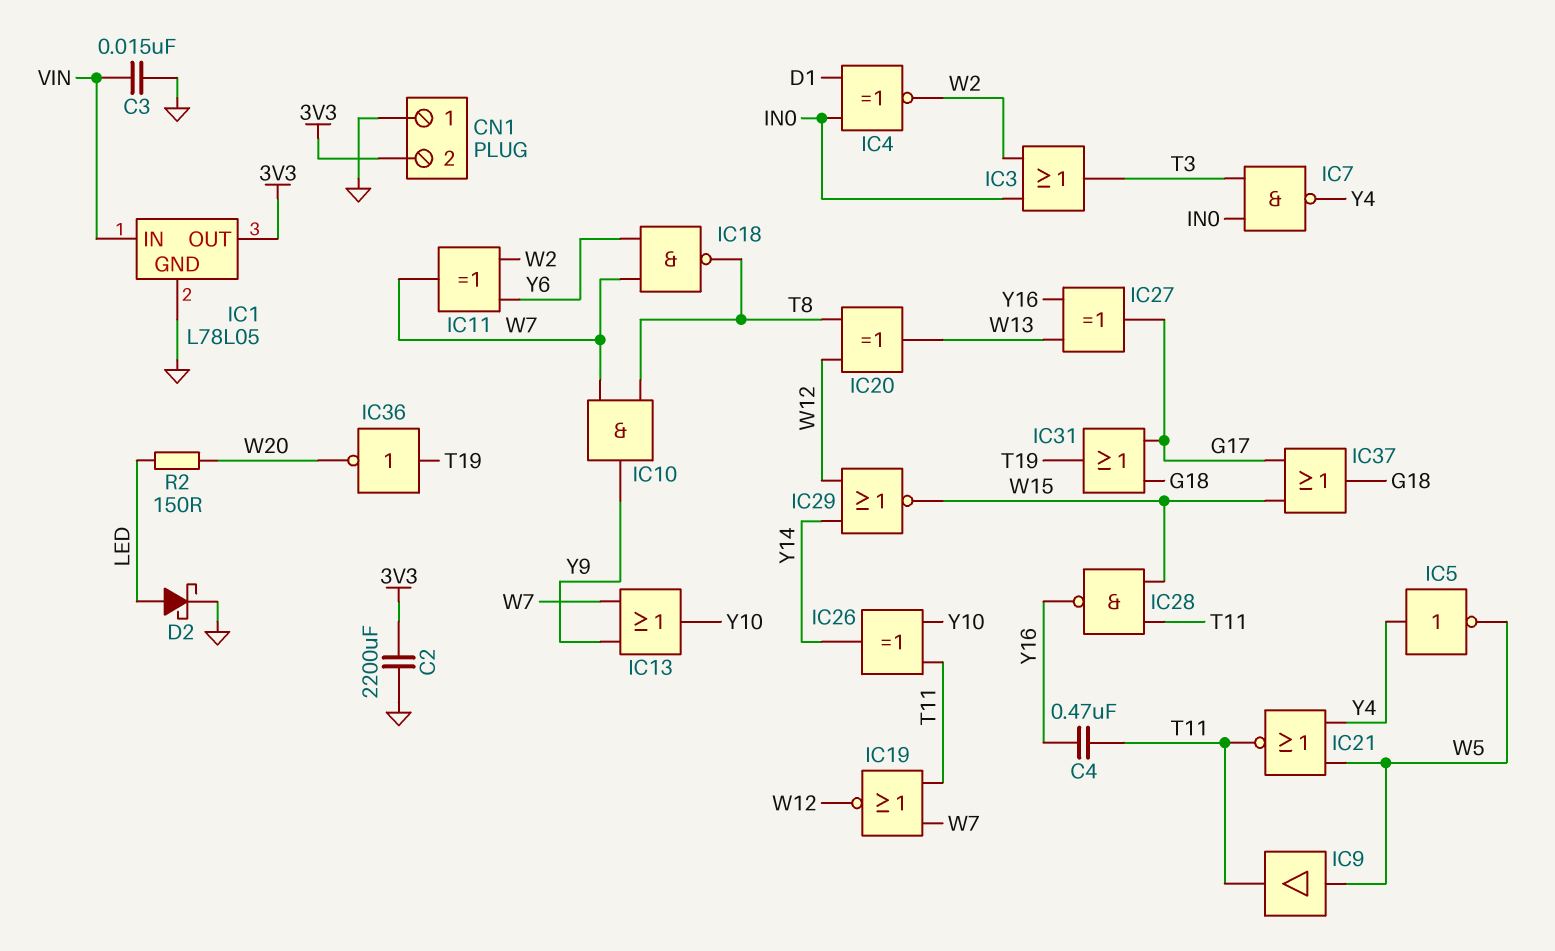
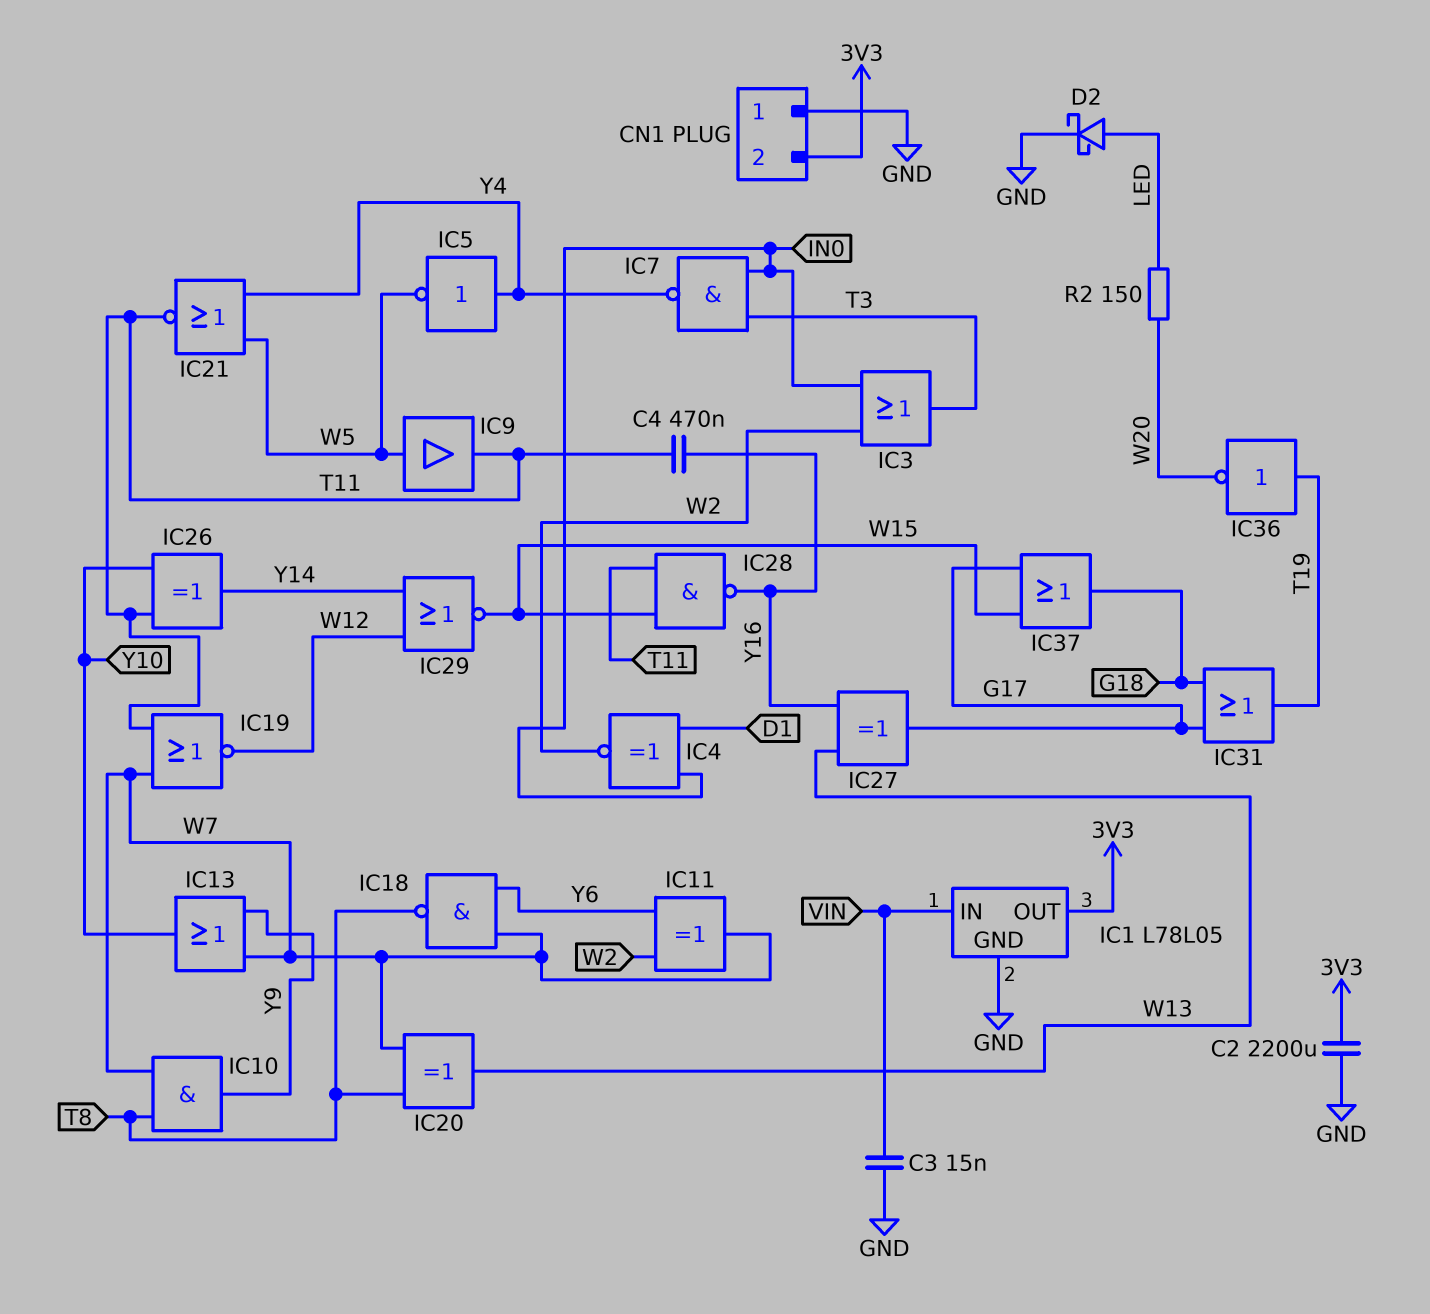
IC20: XOR (in T8, in W12, out W13) -> XOR (in T8, in W7, out W13)

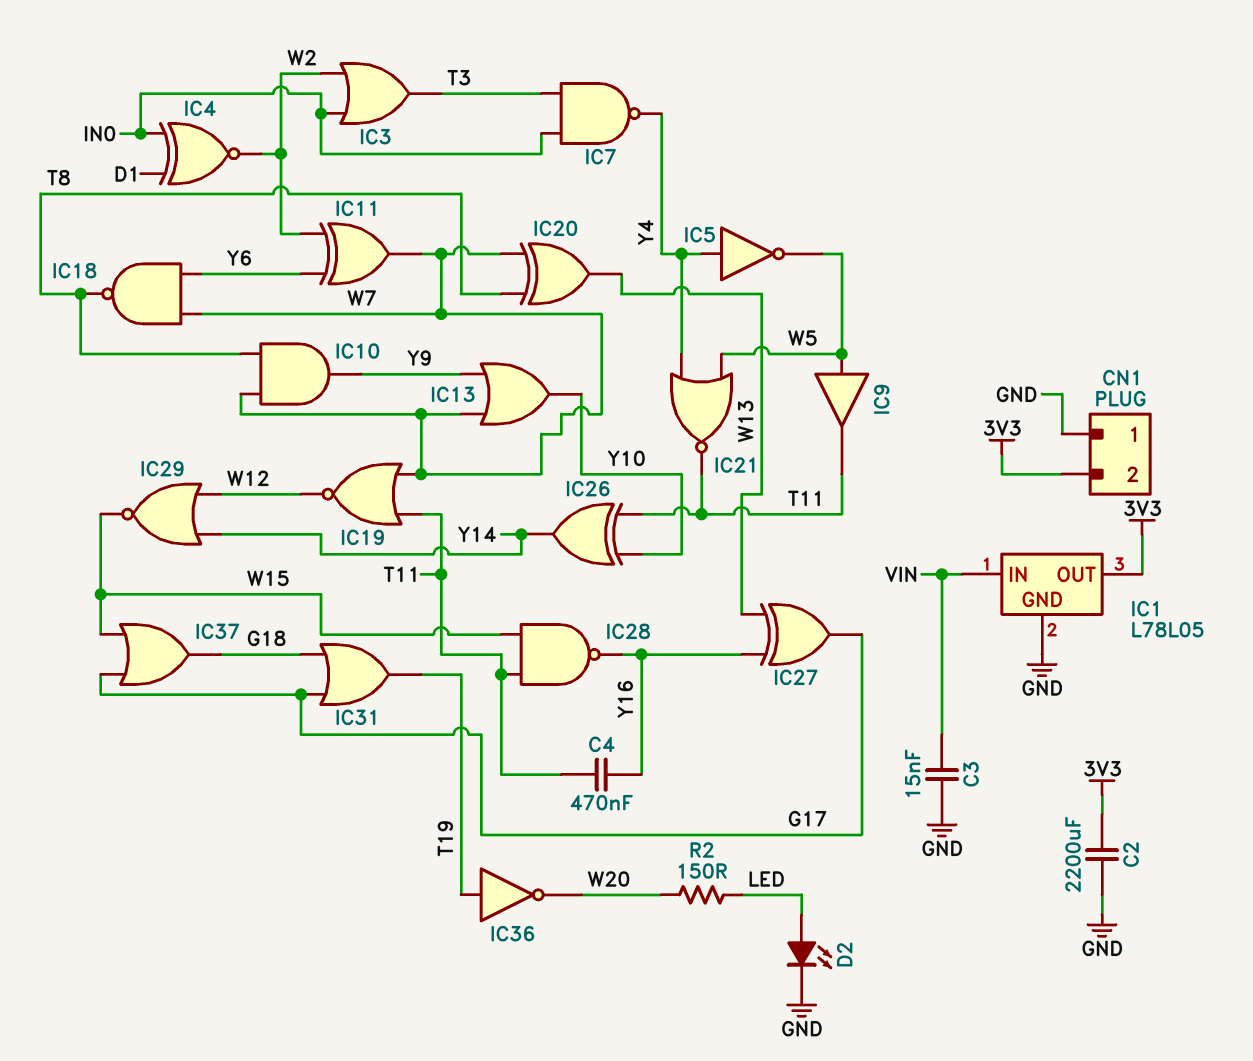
D2: schottky (A LED, K GND) -> LED (A LED, K GND)

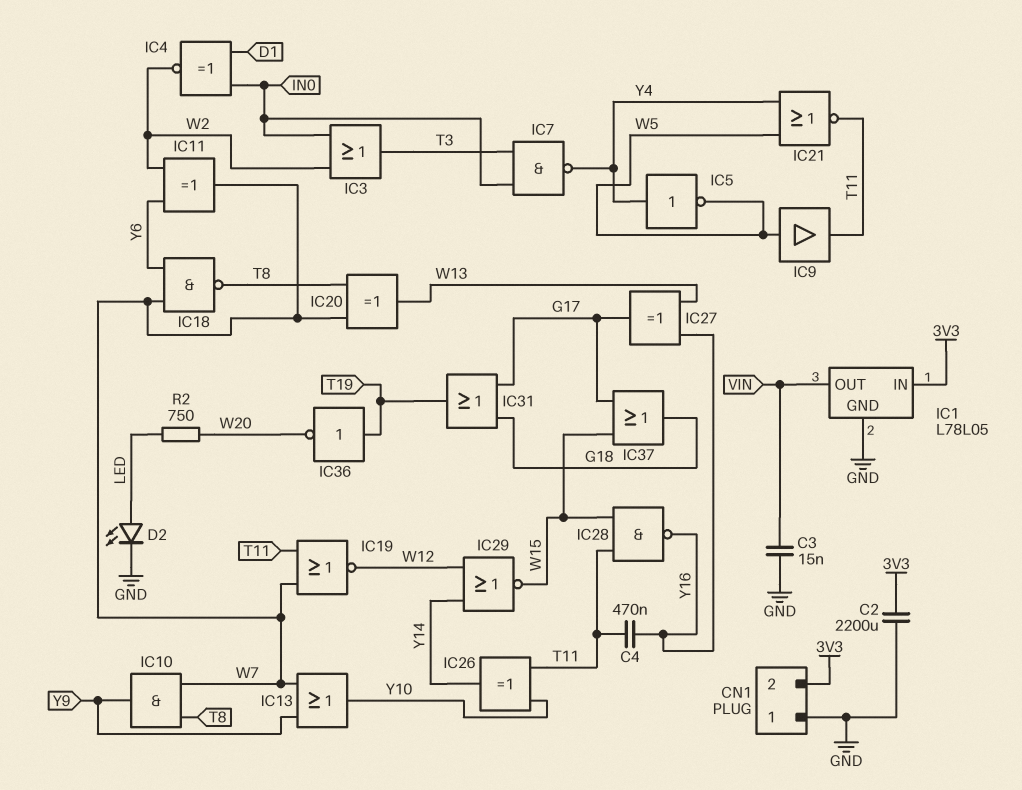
IC1 pin IN: VIN -> 3V3
IC1 pin OUT: 3V3 -> VIN
R2: 150 (LED, W20) -> 750 (LED, W20)

